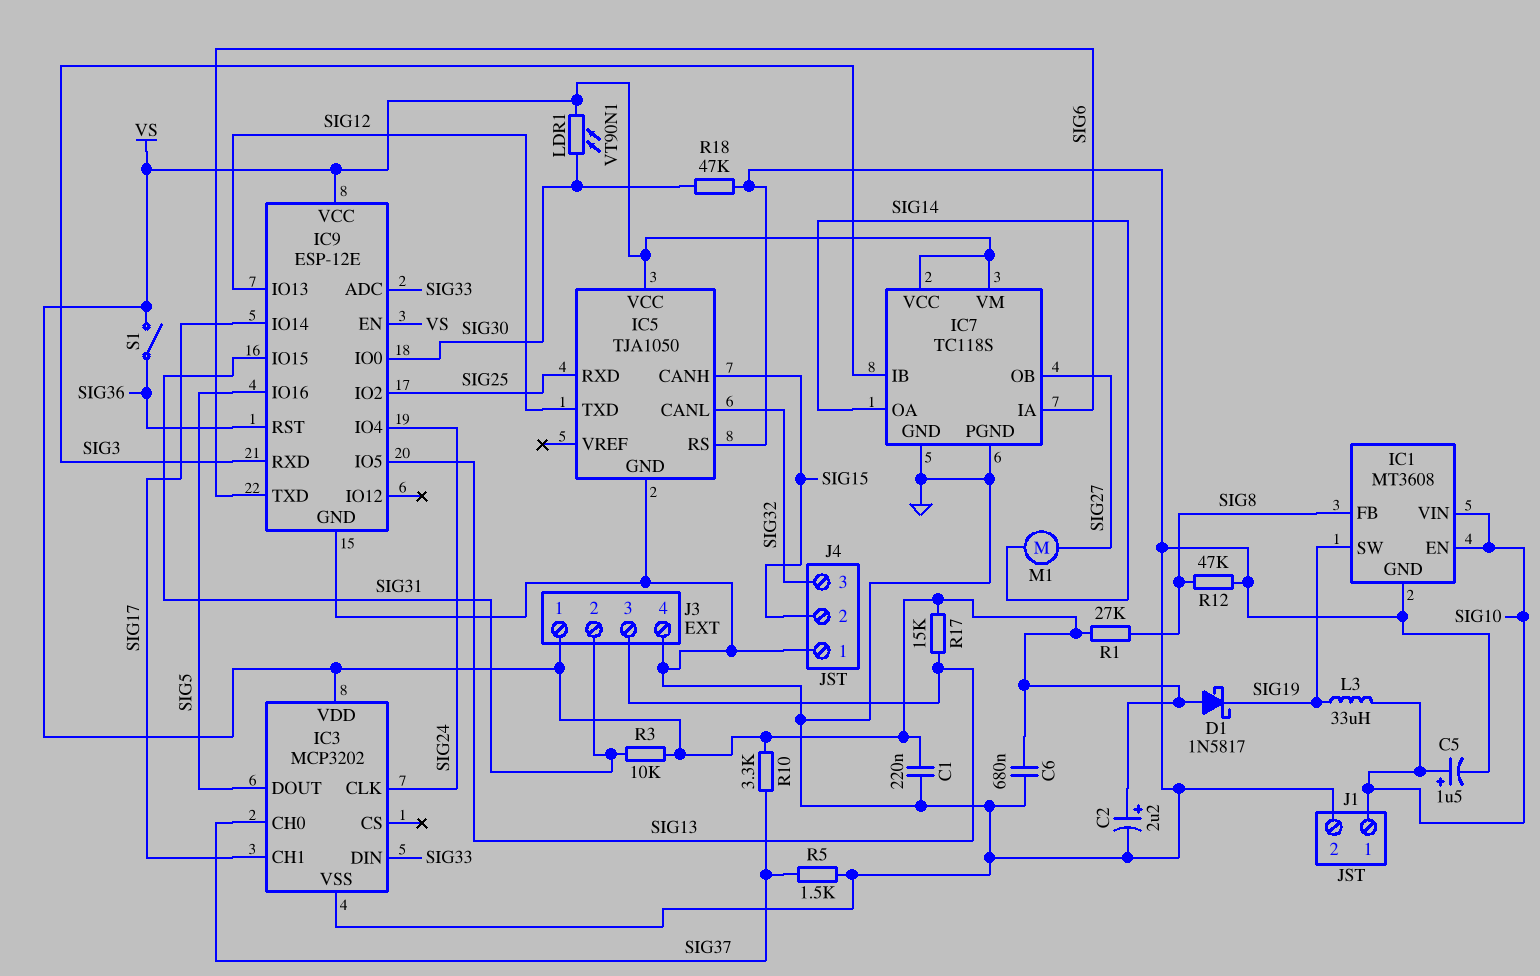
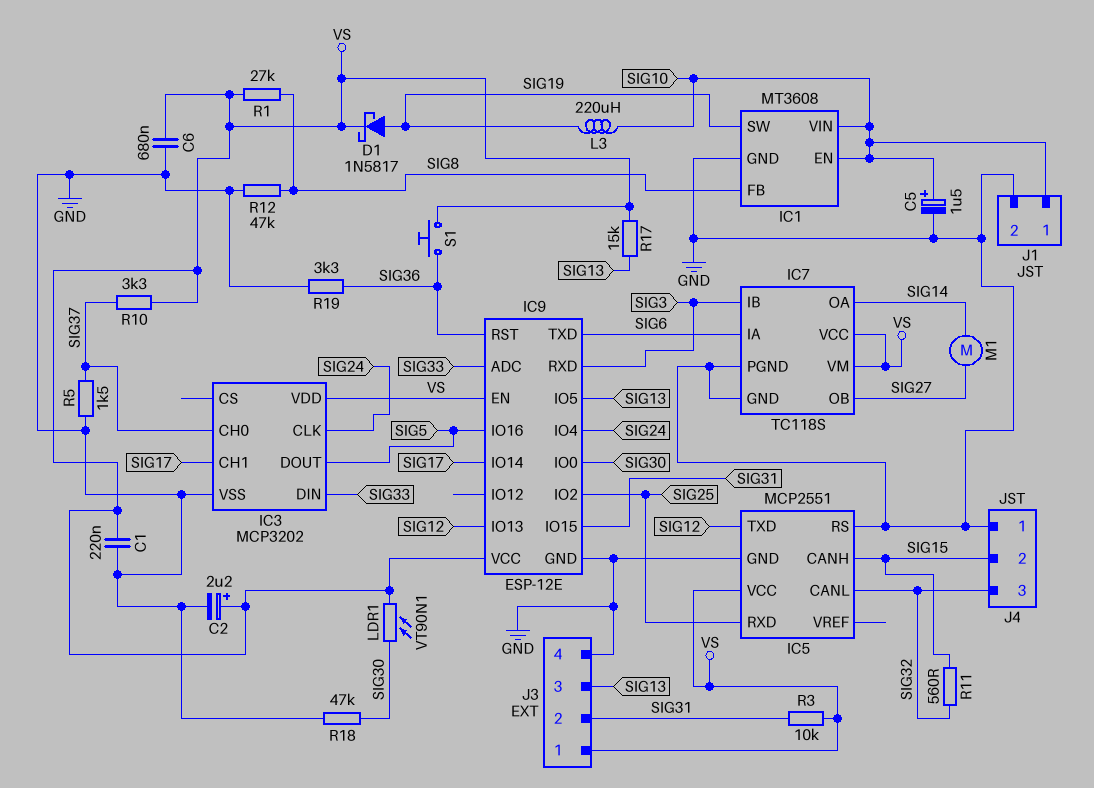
D1: schottky 1N5817 (A VS, K SIG19) -> schottky 1N5817 (A SIG19, K VS)
IC5: TJA1050 -> MCP2551
L3: 33uH (SIG10, SIG19) -> 220uH (SIG10, SIG19)
R11: none -> 560 (SIG15, SIG32)
R19: none -> 3.3k (GND, SIG36)
S1: switch (SIG36, VS) -> button (SIG36, VS)

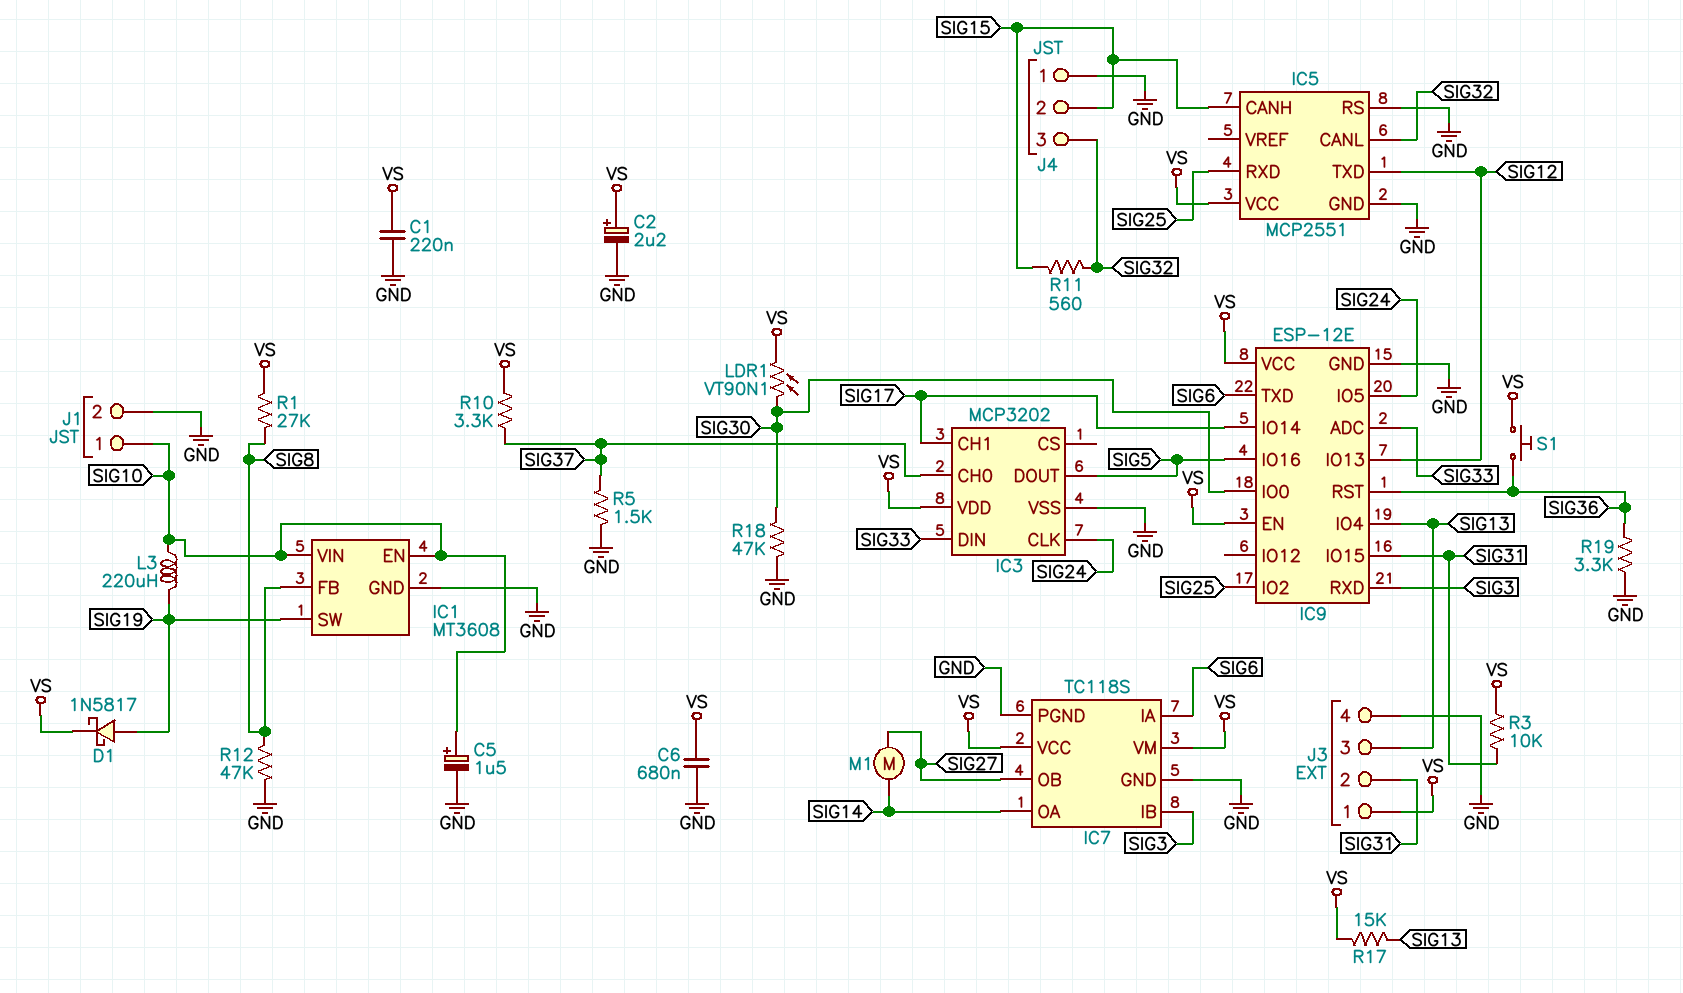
IC9 pin IO4: SIG24 -> SIG13
IC9 pin IO5: SIG13 -> SIG24

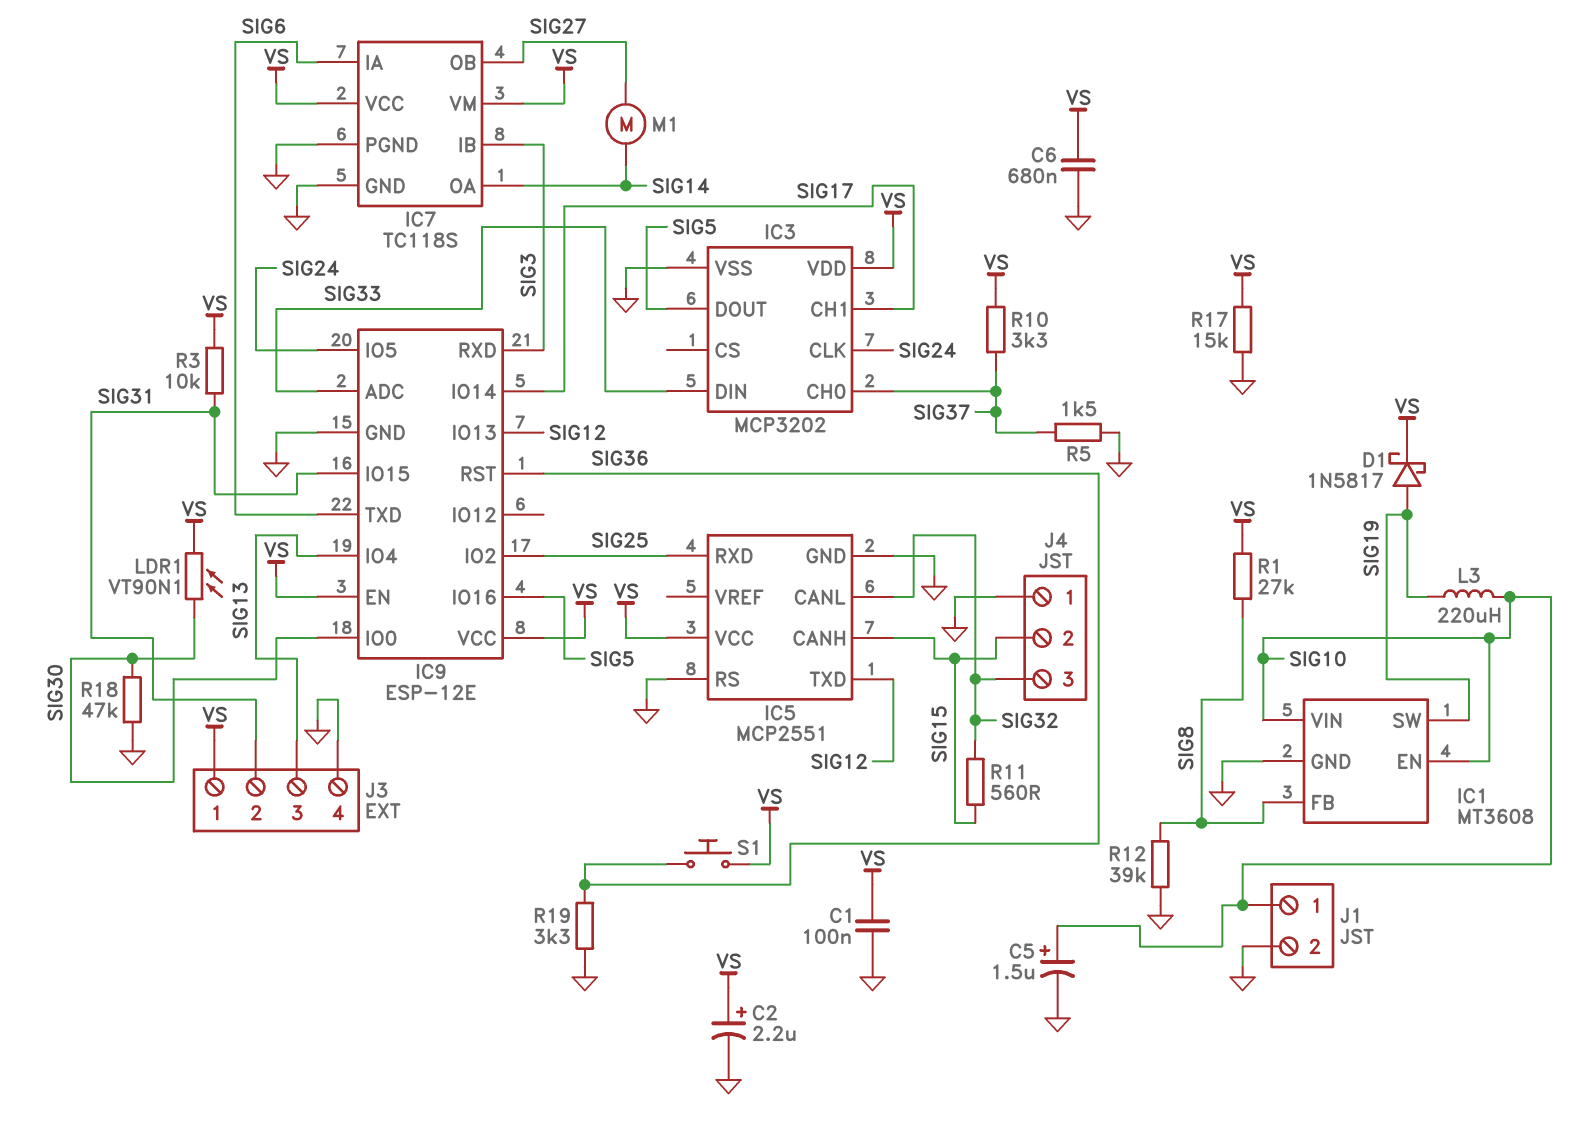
C1: 220nF (GND, VS) -> 100nF (GND, VS)
R12: 47k (GND, SIG8) -> 39k (GND, SIG8)
R17: 15k (SIG13, VS) -> 15k (GND, VS)

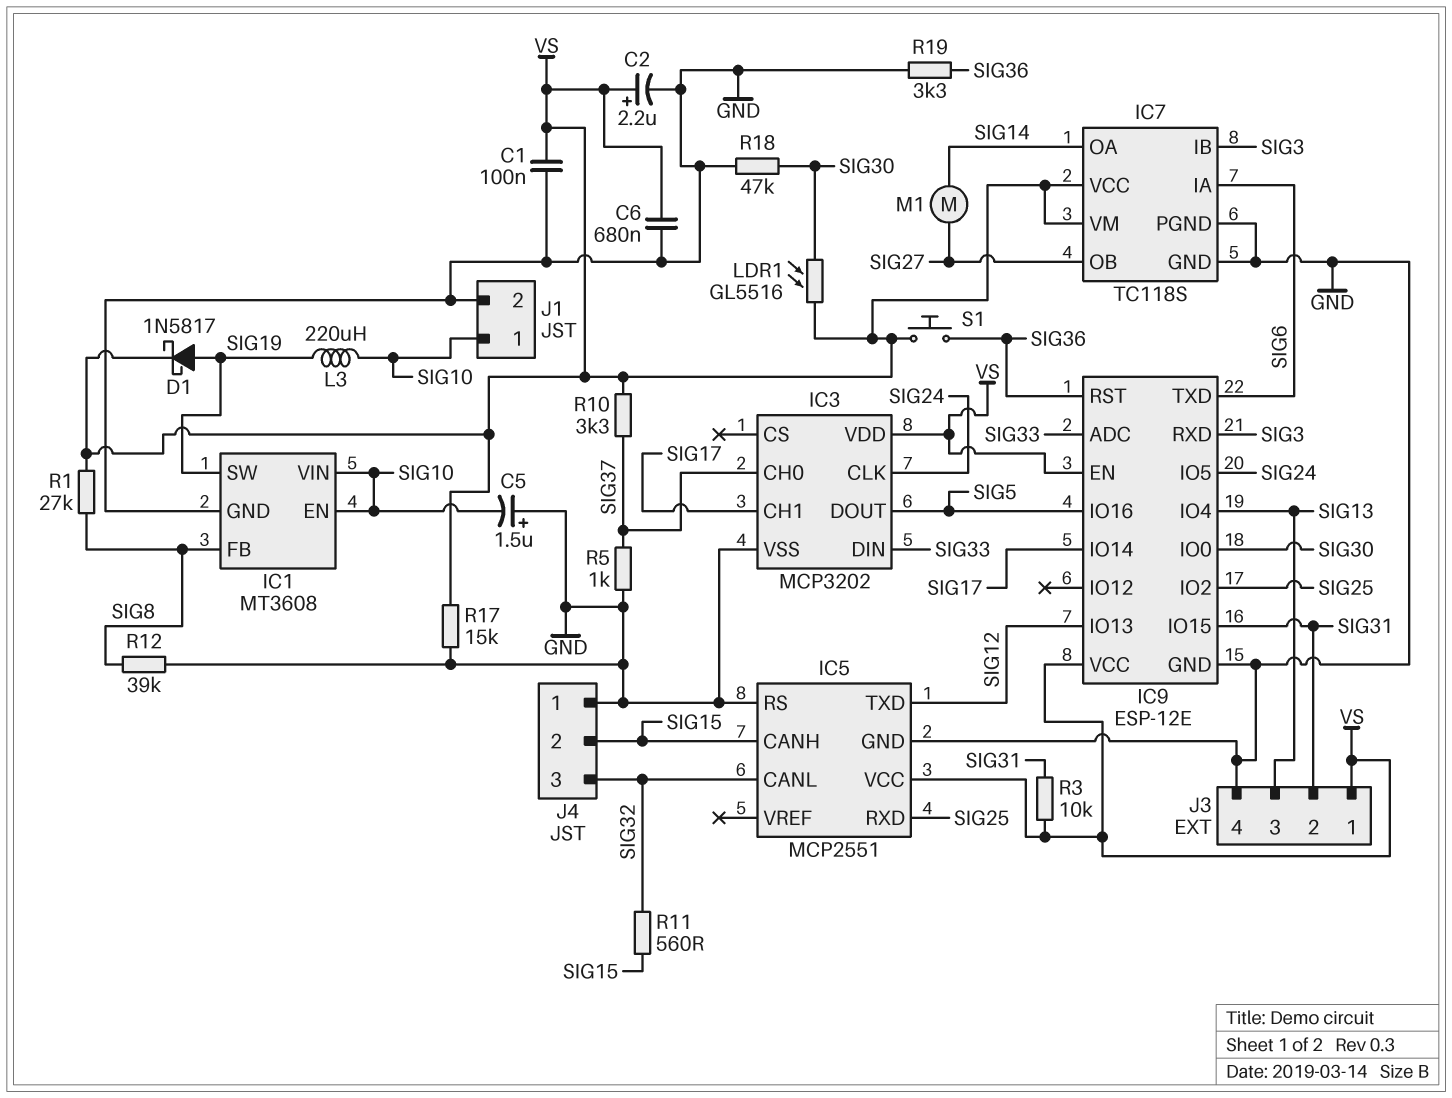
C5: 1.5uF (plus SIG10, minus GND) -> 1.5uF (plus GND, minus SIG10)
LDR1: VT90N1 (SIG30, VS) -> GL5516 (SIG30, VS)
R5: 1.5k (GND, SIG37) -> 1k (GND, SIG37)

